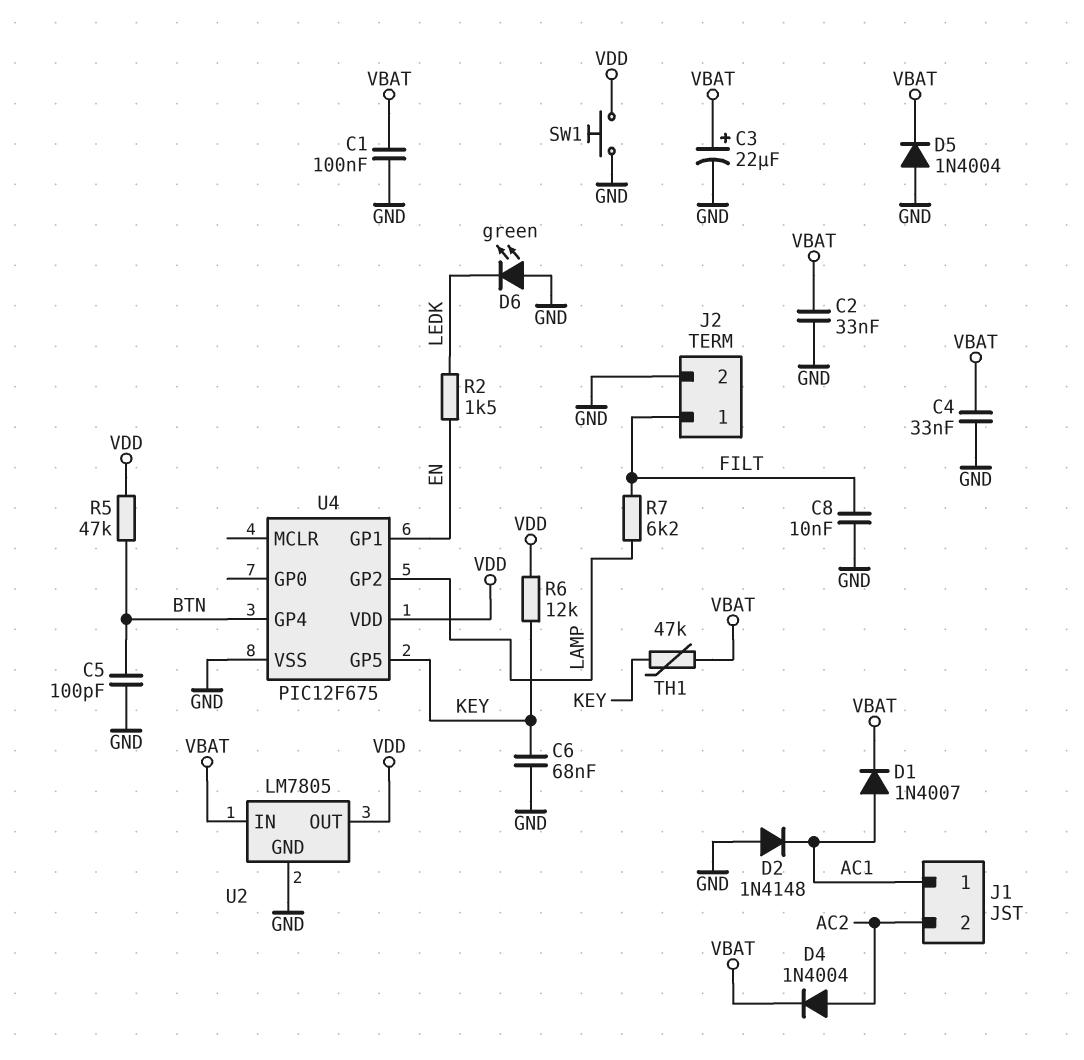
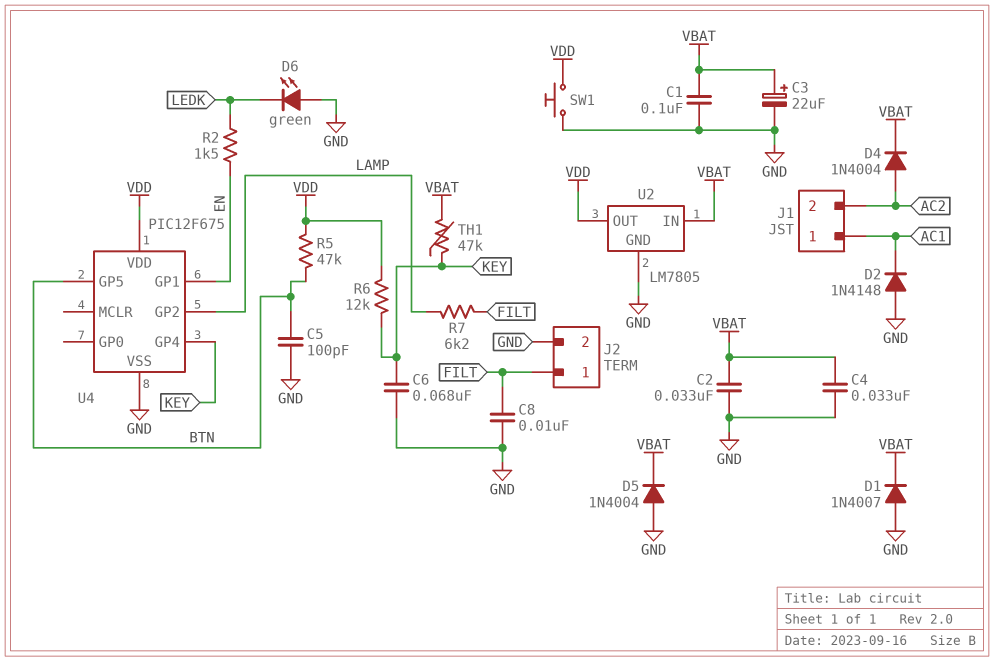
D1: diode 1N4007 (A AC1, K VBAT) -> diode 1N4007 (A GND, K VBAT)
U4 pin GP4: BTN -> KEY
U4 pin GP5: KEY -> BTN

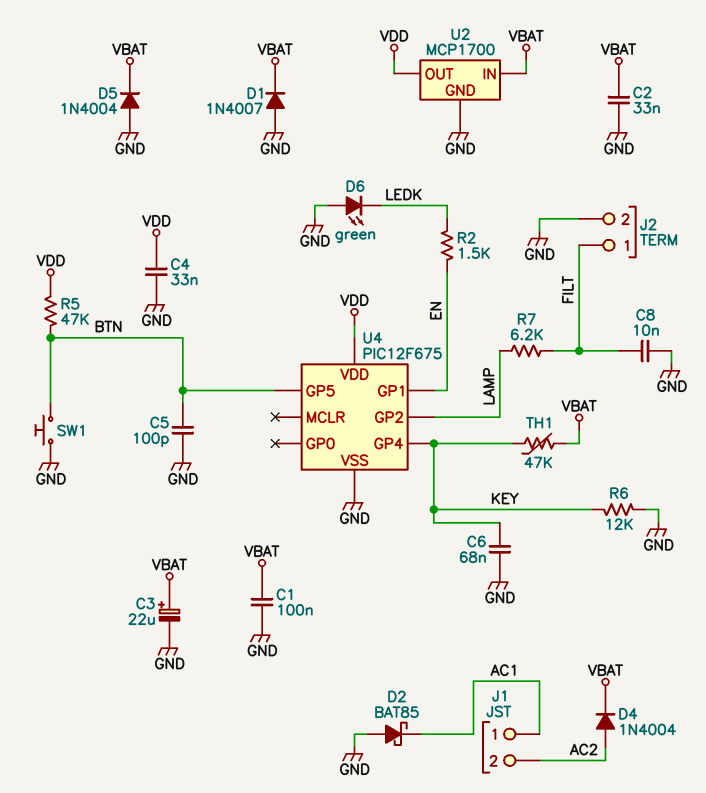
C4: 33nF (GND, VBAT) -> 33nF (GND, VDD)
D2: diode 1N4148 (A GND, K AC1) -> schottky BAT85 (A GND, K AC1)
R6: 12k (KEY, VDD) -> 12k (GND, KEY)
SW1: button (GND, VDD) -> button (BTN, GND)
U2: LM7805 -> MCP1700

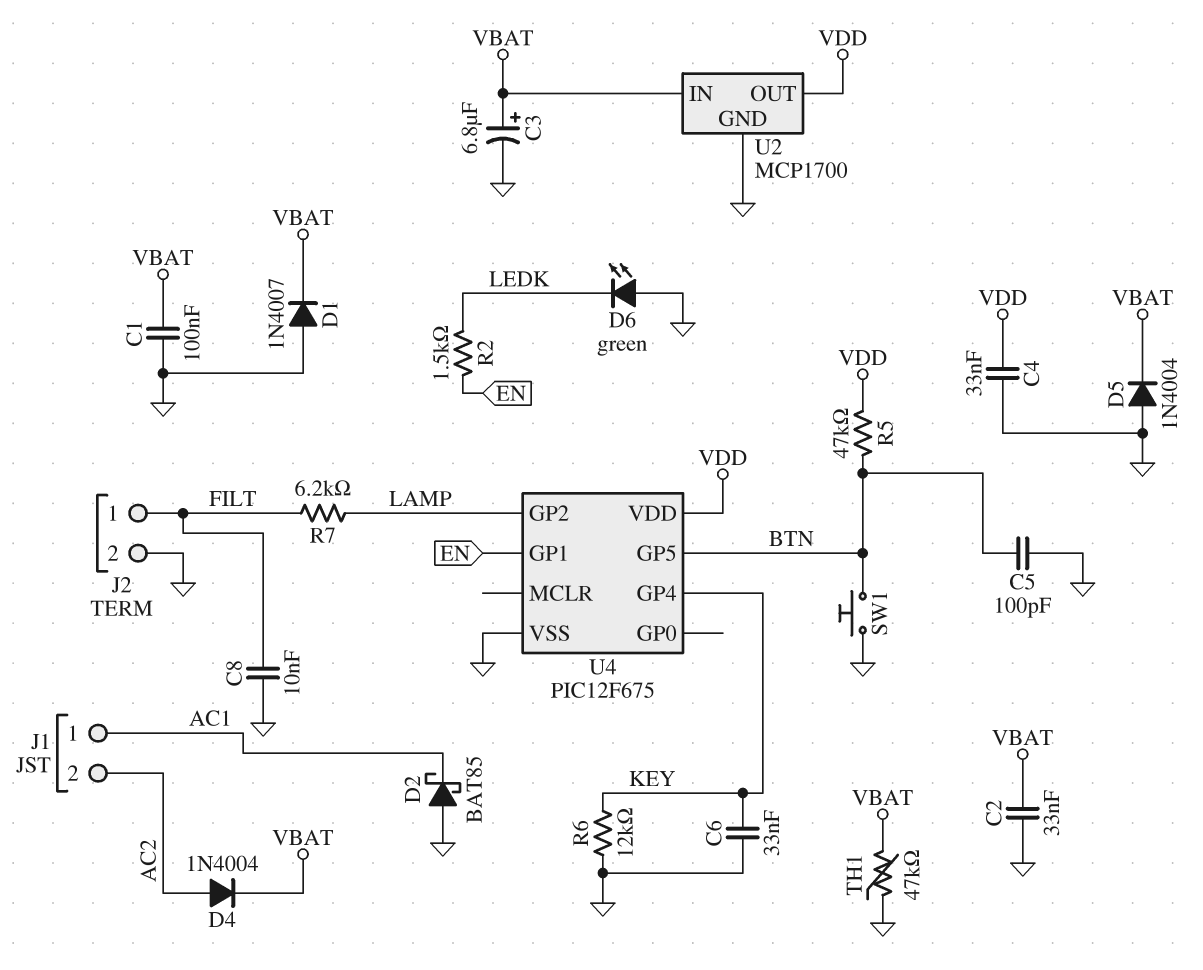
C3: 22uF (plus VBAT, minus GND) -> 6.8uF (plus VBAT, minus GND)
C6: 68nF (GND, KEY) -> 33nF (GND, KEY)
TH1: 47k (KEY, VBAT) -> 47k (GND, VBAT)

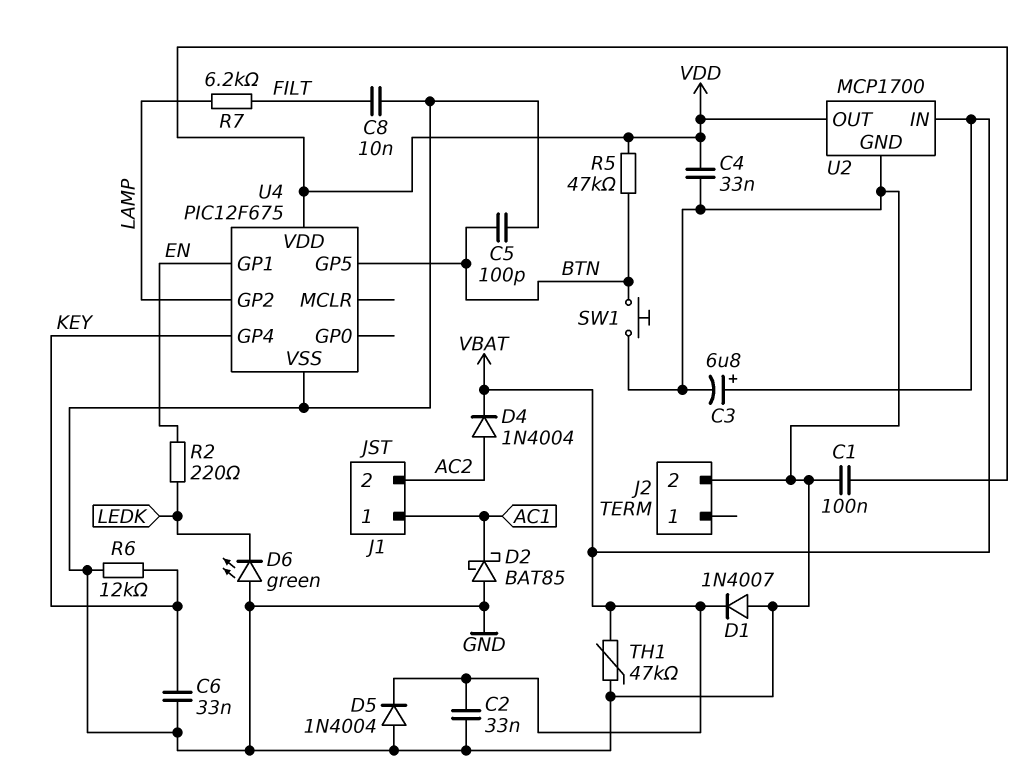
C1: 100nF (GND, VBAT) -> 100nF (GND, VDD)
J2 pin 1: FILT -> none
R2: 1.5k (EN, LEDK) -> 220 (EN, LEDK)

